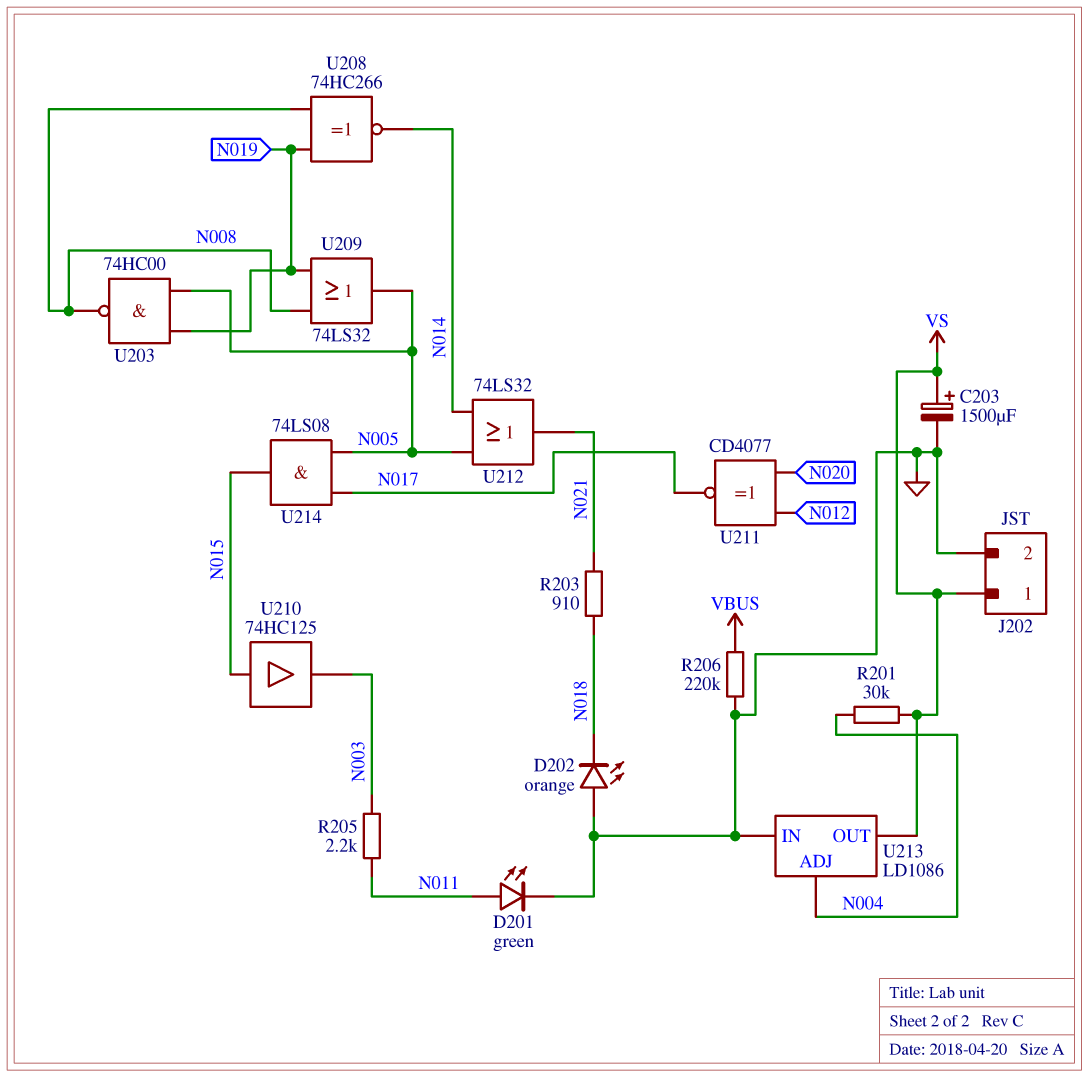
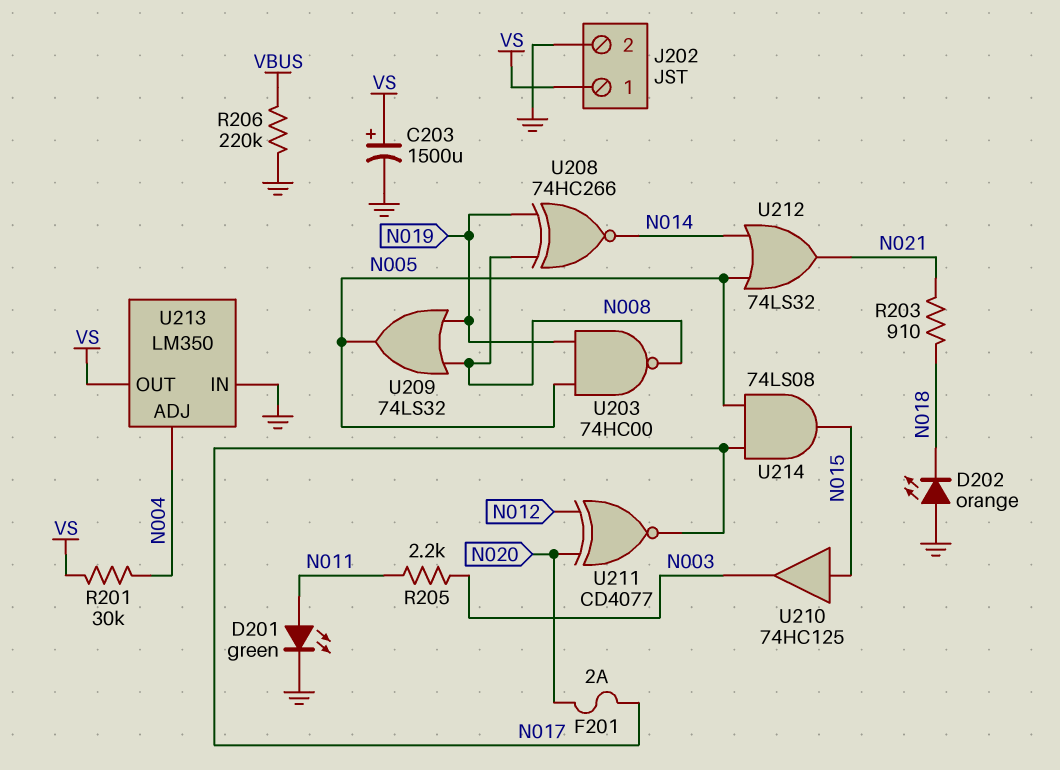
F201: none -> 2A (N017, N020)
U213: LD1086 -> LM350

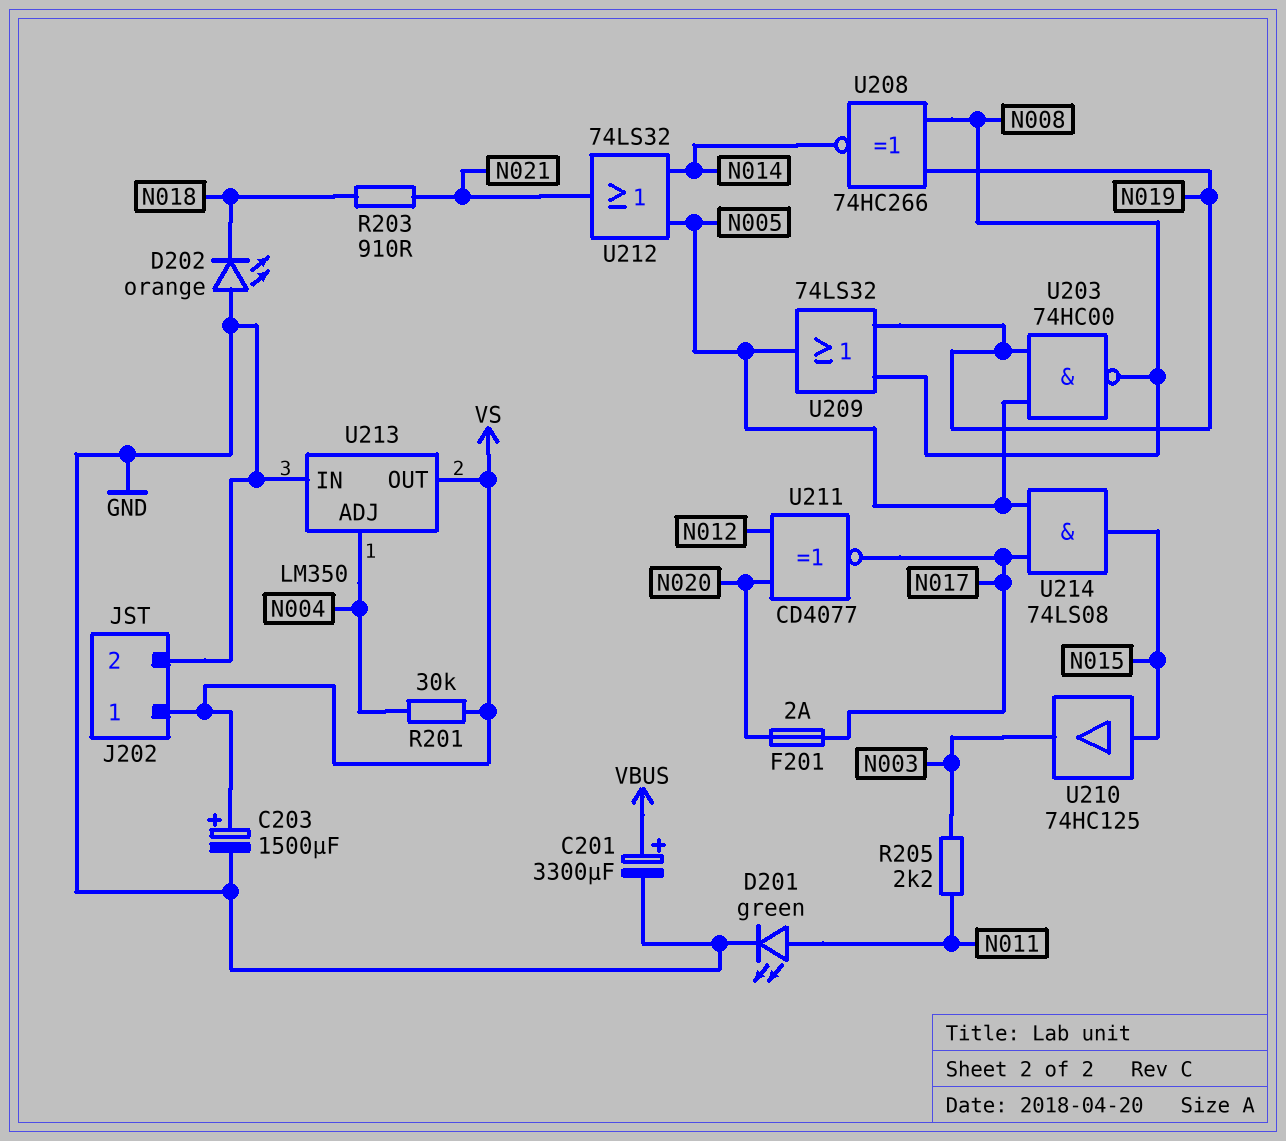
C201: none -> 3300uF (plus VBUS, minus GND)
R206: 220k (GND, VBUS) -> none

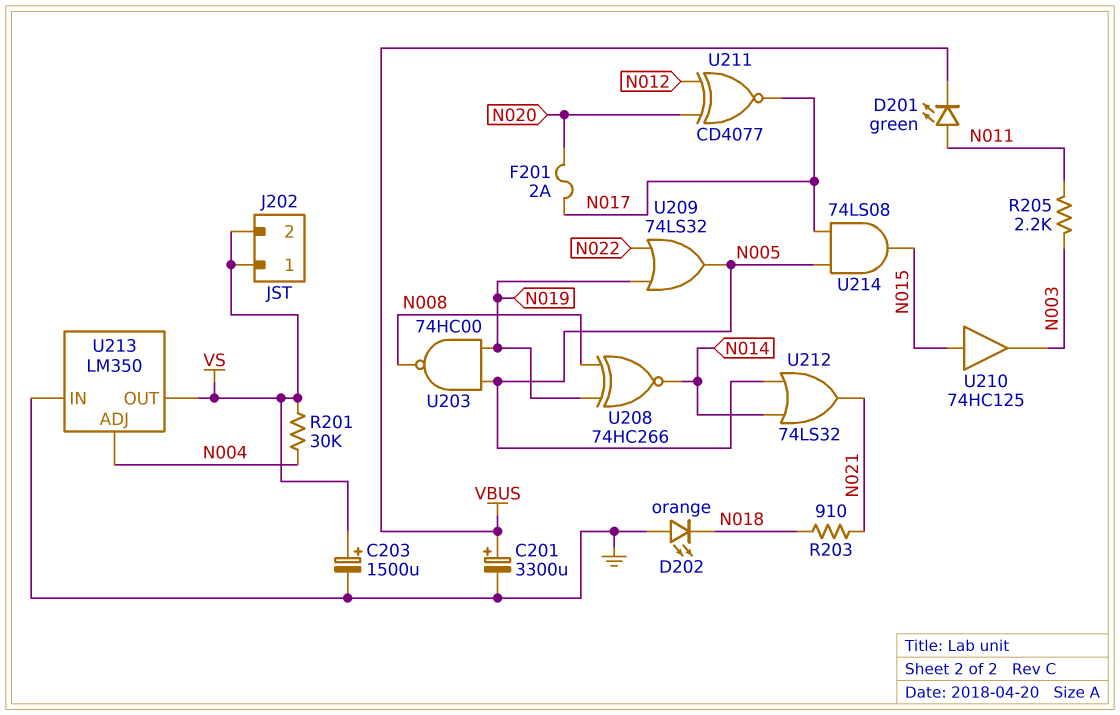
D201: LED green (A N011, K GND) -> LED green (A N011, K VBUS)
J202 pin 2: GND -> VS
U209: OR 74LS32 (in N008, in N019, out N005) -> OR 74LS32 (in N019, in N022, out N005)

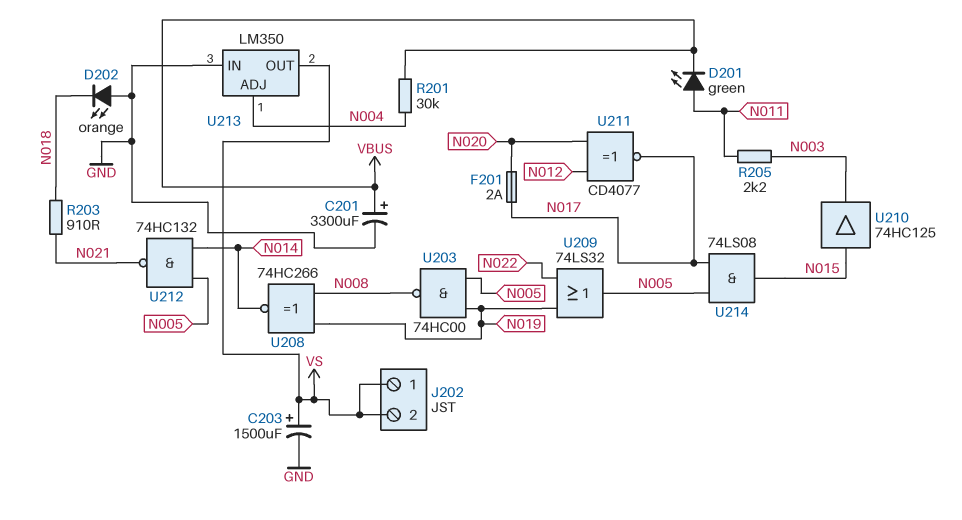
R201: 30k (N004, VS) -> 30k (N004, VBUS)
U212: OR 74LS32 (in N005, in N014, out N021) -> NAND 74HC132 (in N005, in N014, out N021)

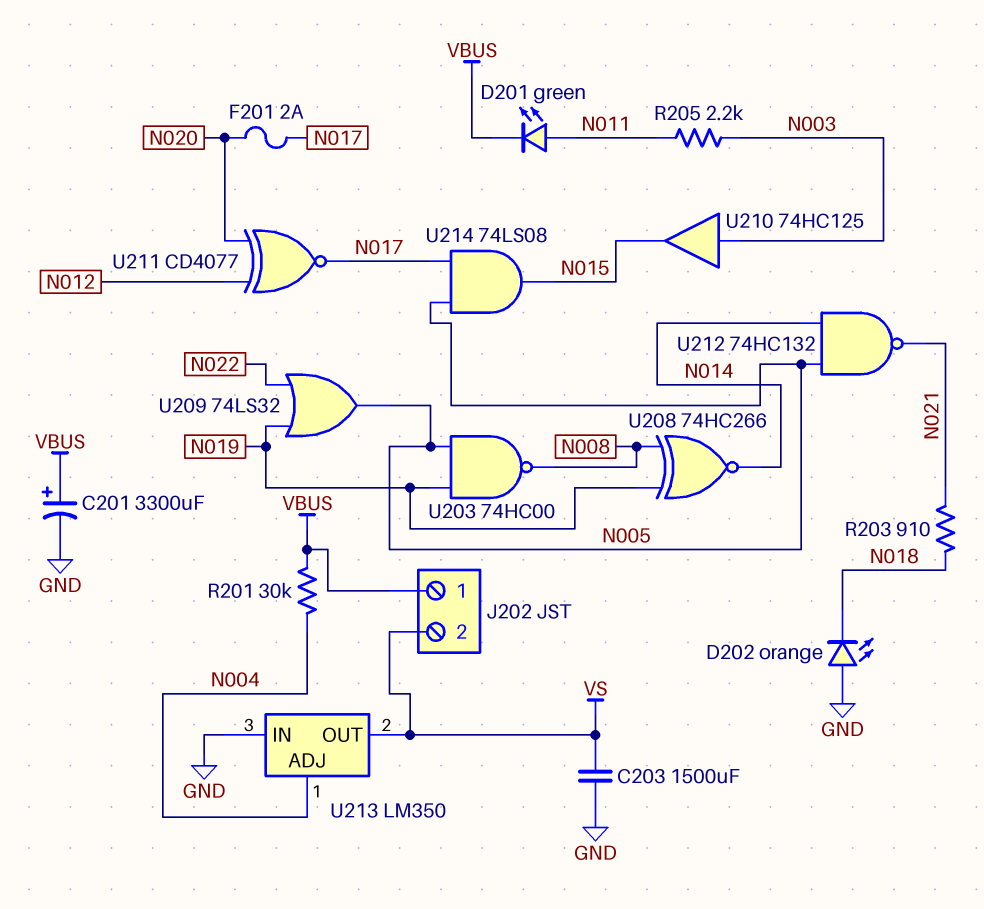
C203: 1500uF (plus VS, minus GND) -> 1500uF (GND, VS)
J202 pin 1: VS -> VBUS
U210: buffer 74HC125 (in N015, out N003) -> buffer 74HC125 (in N003, out N015)

